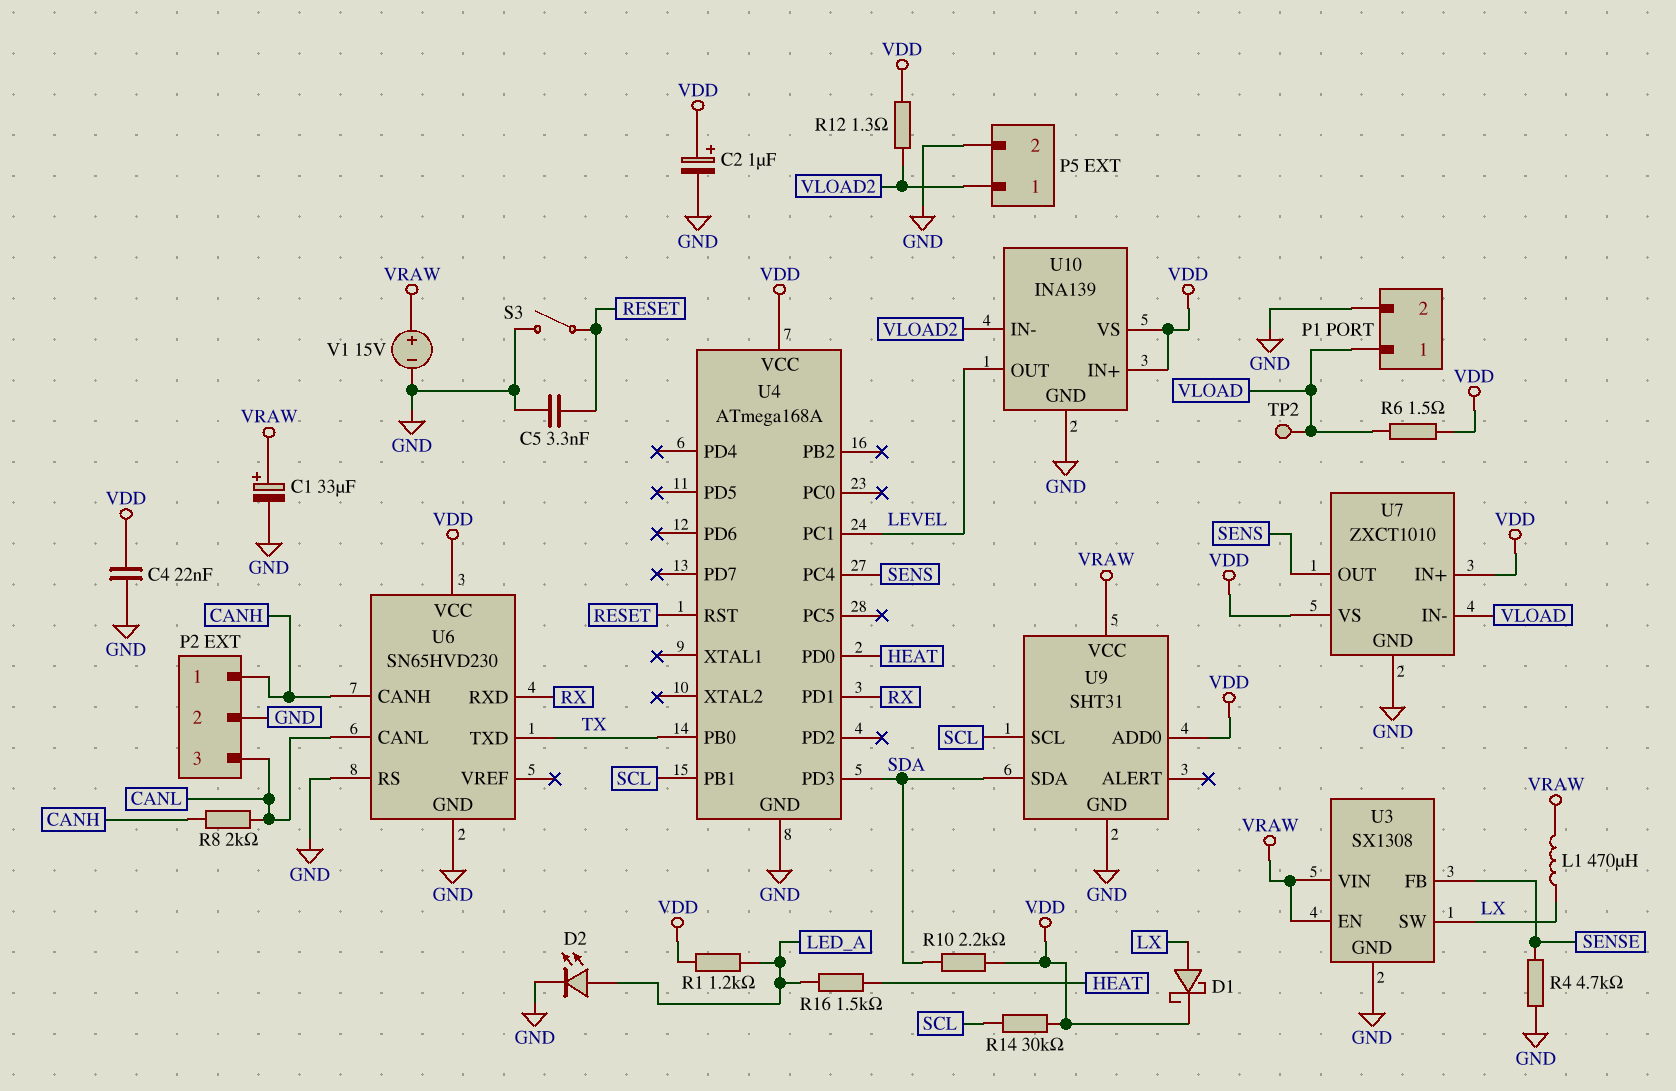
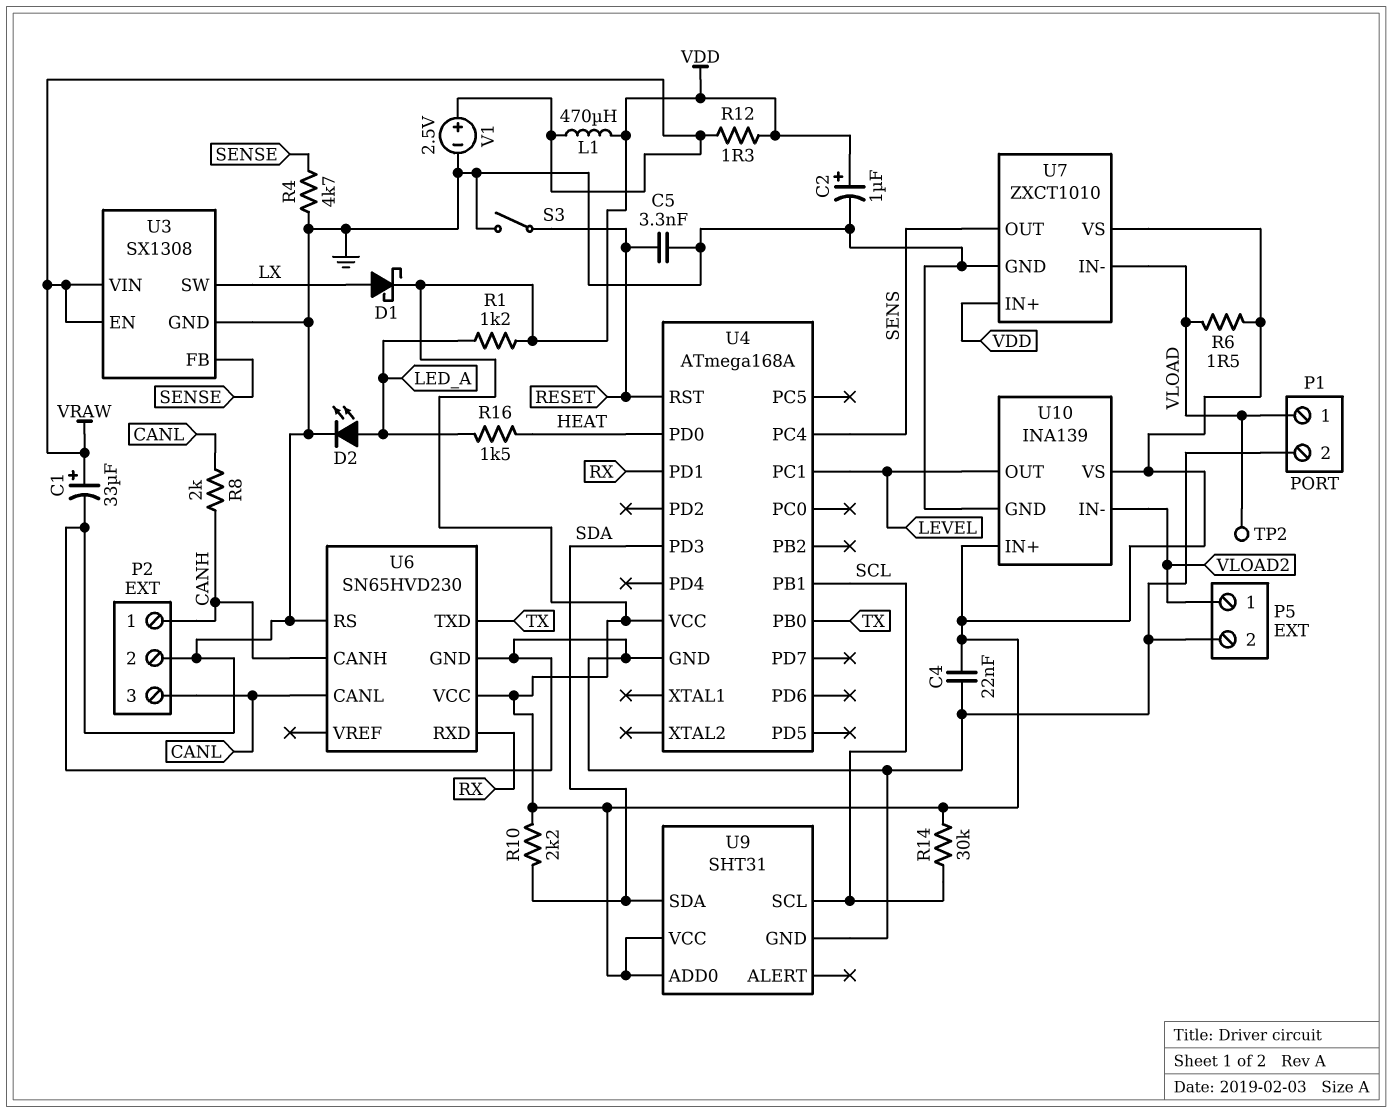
L1: 470uH (LX, VRAW) -> 470uH (VDD, VRAW)
R12: 1.3 (VDD, VLOAD2) -> 1.3 (VDD, VRAW)
U9 pin VCC: VRAW -> VDD
V1: 15V (plus VRAW, minus GND) -> 2.5V (plus VRAW, minus GND)

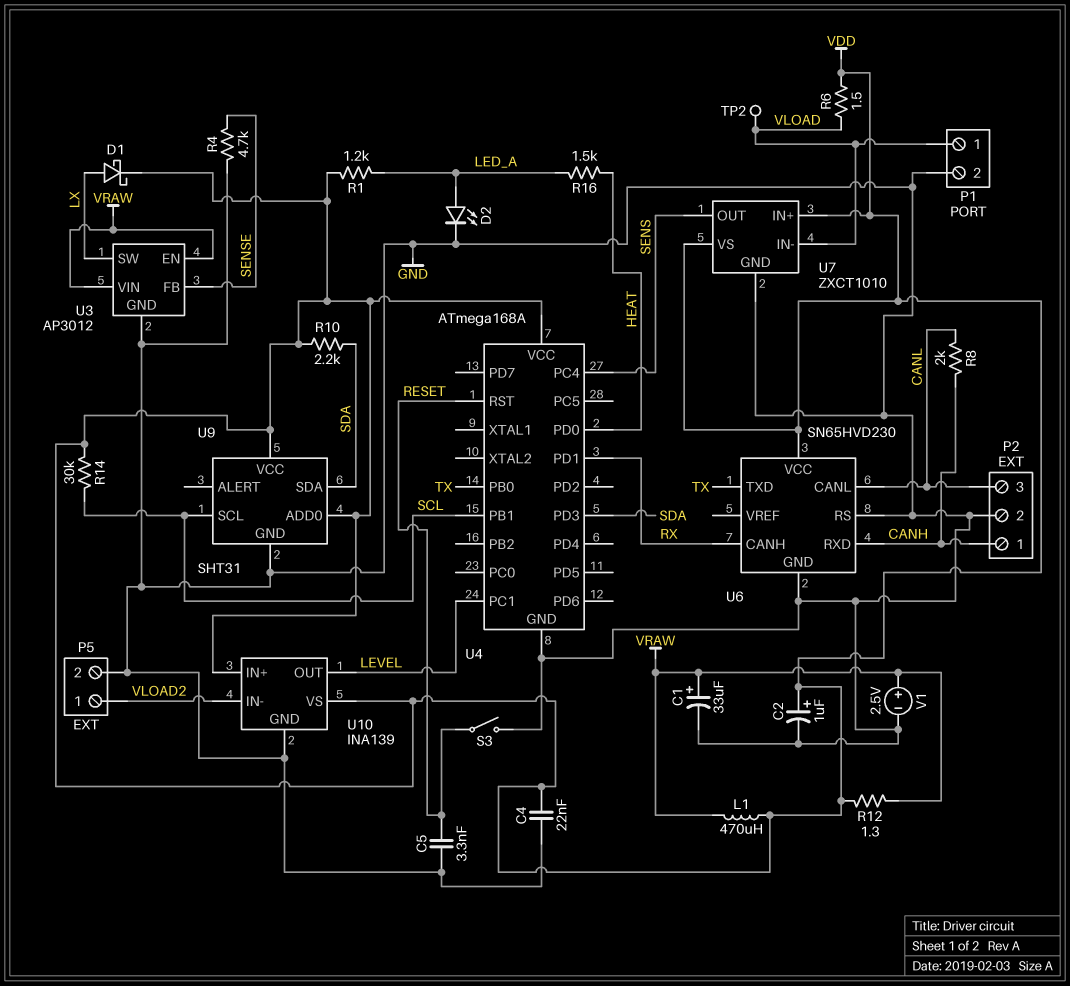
U3: SX1308 -> AP3012
U6 pin CANH: CANH -> RX
U6 pin RXD: RX -> CANH

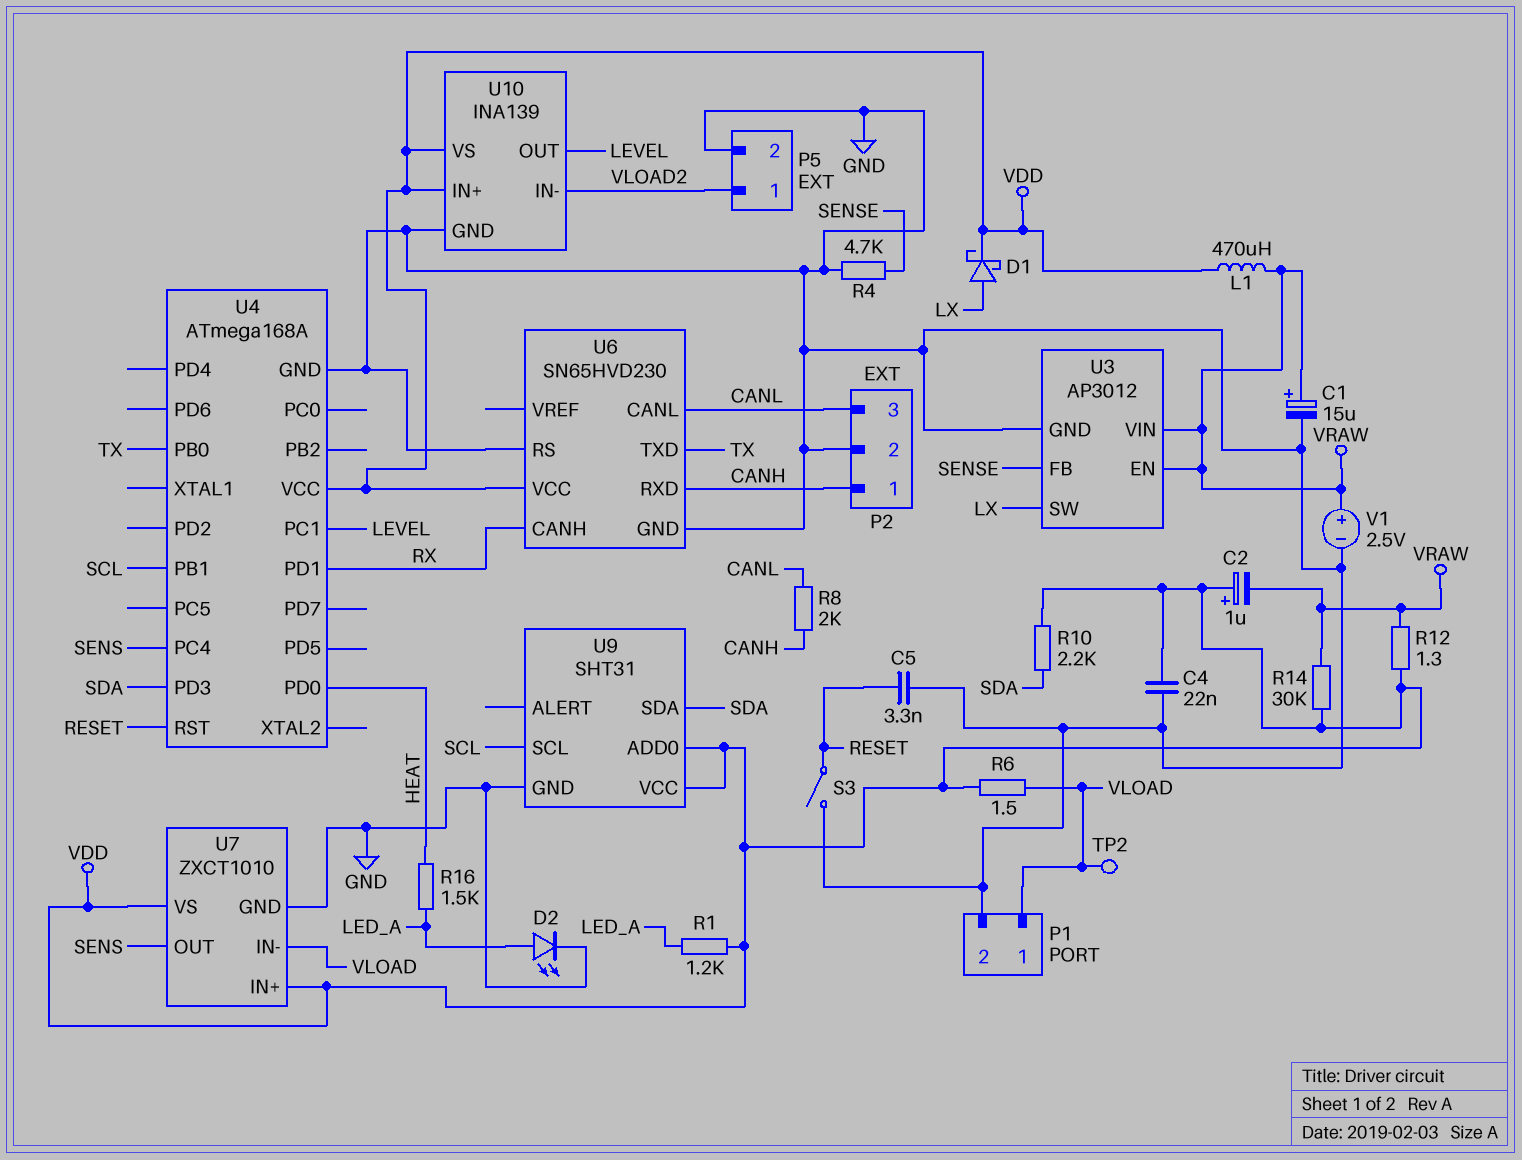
C1: 33uF (plus VRAW, minus GND) -> 15uF (plus VRAW, minus GND)
C2: 1uF (plus VDD, minus GND) -> 1uF (plus VDD, minus VRAW)
R14: 30k (SCL, VDD) -> 30k (VDD, VRAW)

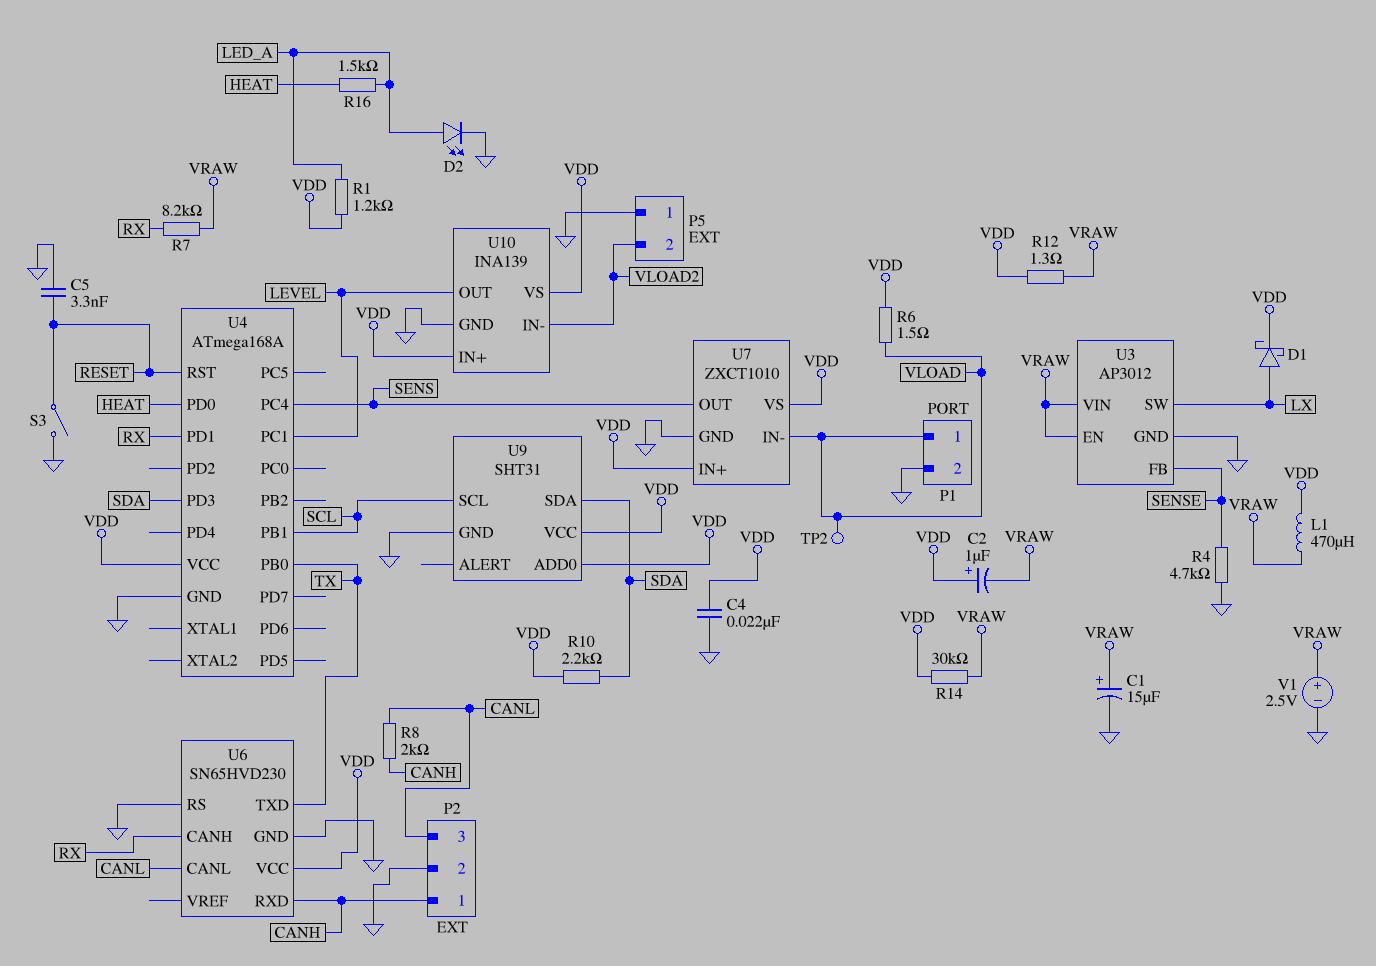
P5 pin 1: VLOAD2 -> GND
P5 pin 2: GND -> VLOAD2
R7: none -> 8.2k (RX, VRAW)

